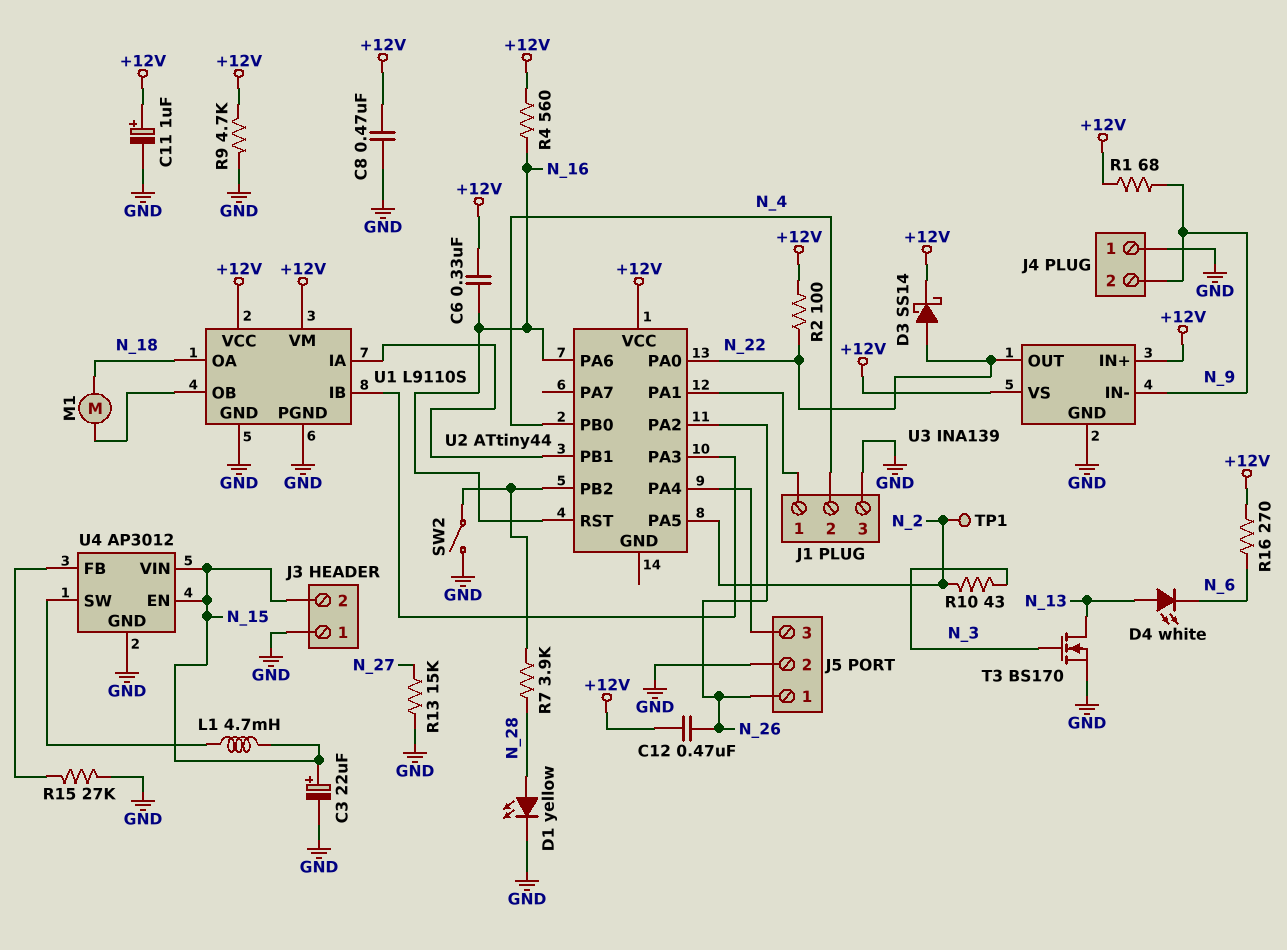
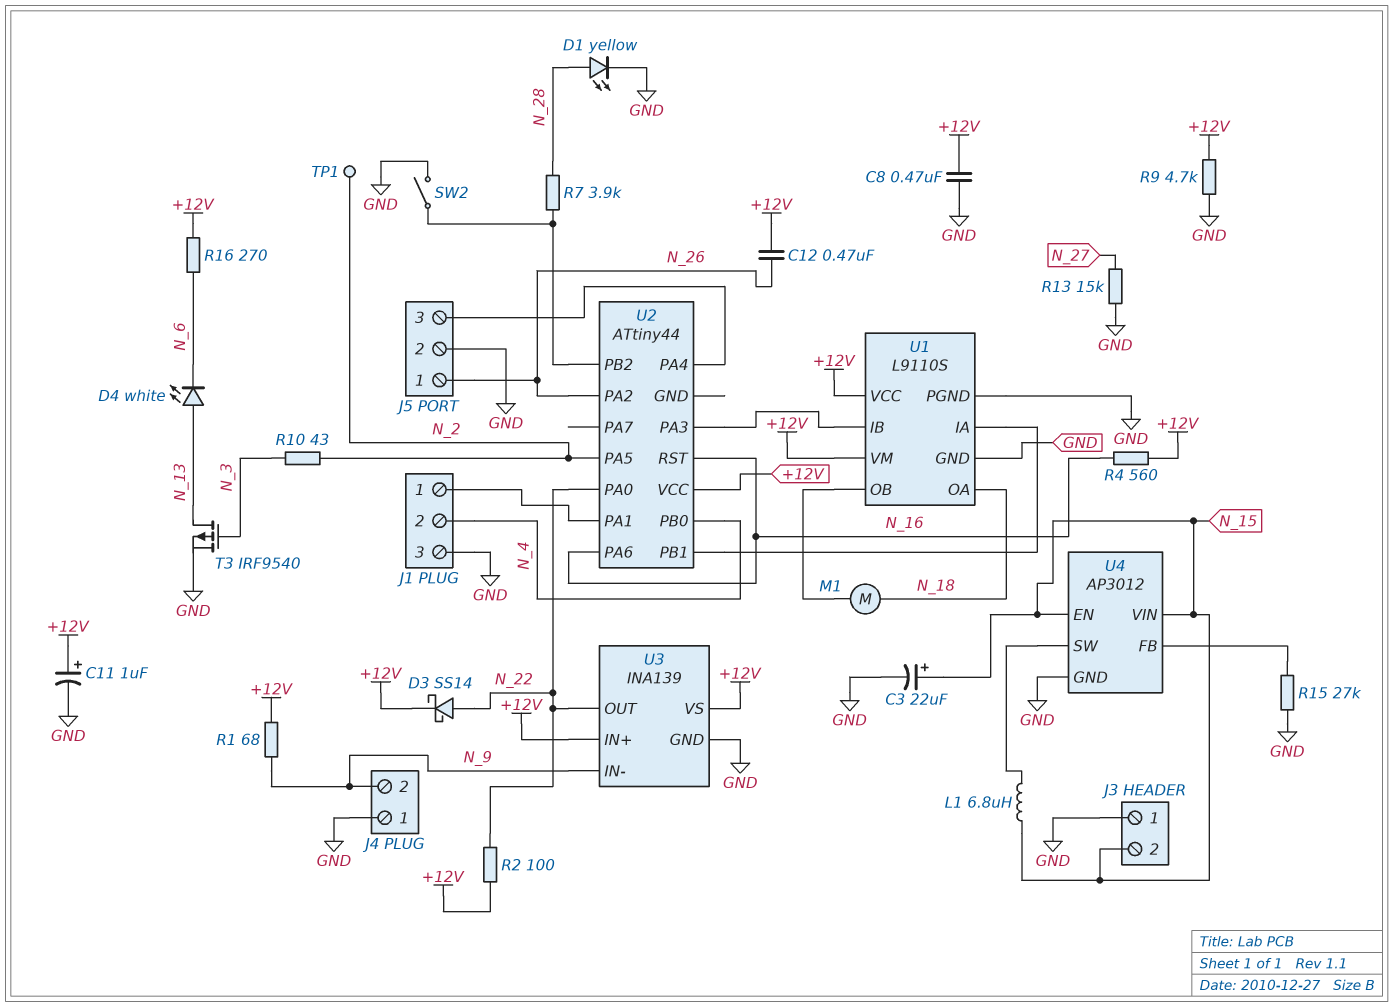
C6: 330nF (+12V, N_16) -> none
L1: 4.7mH (N_15, U4/SW) -> 6.8uH (N_15, U4/SW)
T3: NMOS BS170 (G N_3, D N_13, S GND) -> PMOS IRF9540 (G N_3, D N_13, S GND)

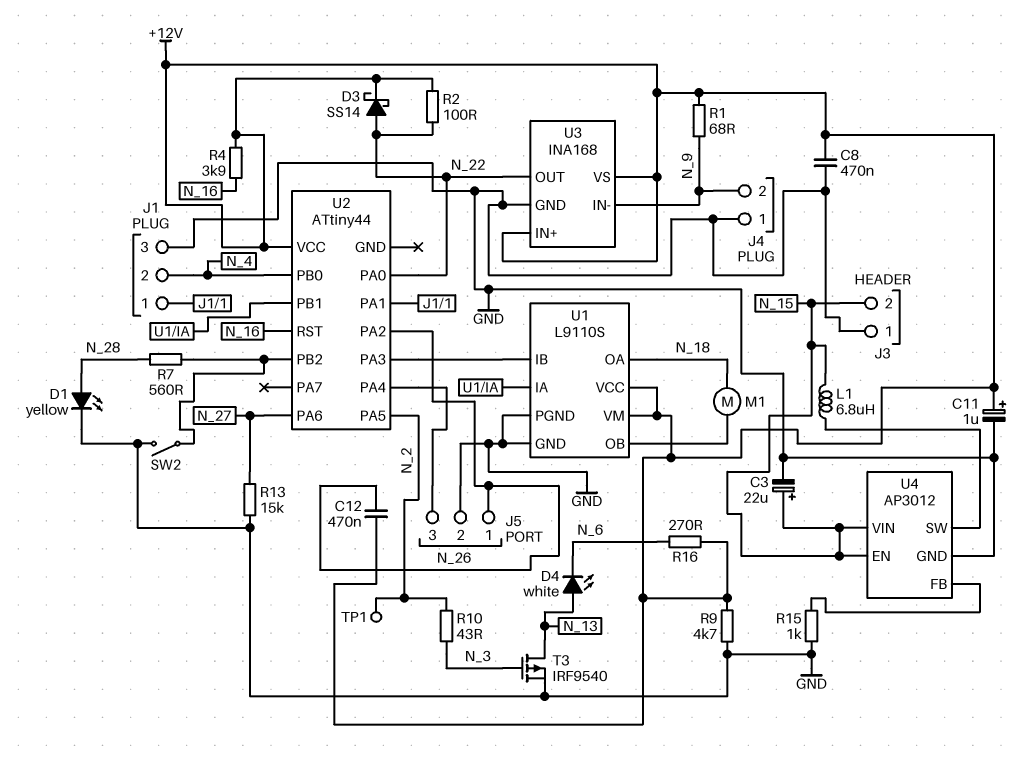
R4: 560 (+12V, N_16) -> 3.9k (+12V, N_16)
R7: 3.9k (N_28, U2/PB2) -> 560 (N_28, U2/PB2)
R15: 27k (GND, U4/FB) -> 1k (GND, U4/FB)
U2 pin PA6: N_16 -> N_27
U3: INA139 -> INA168

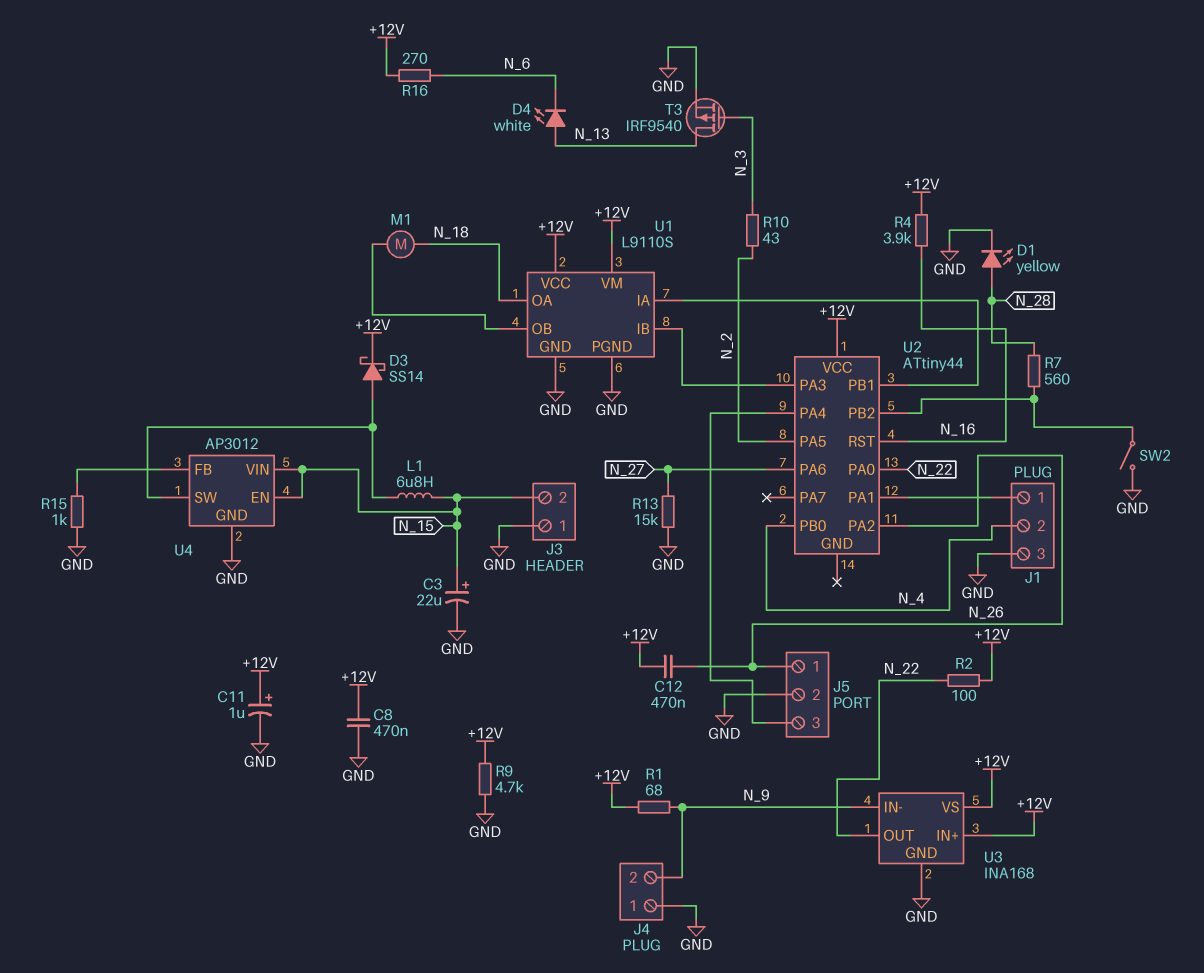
D3: schottky SS14 (A N_22, K +12V) -> schottky SS14 (A U4/SW, K +12V)
TP1: test point (N_2) -> none

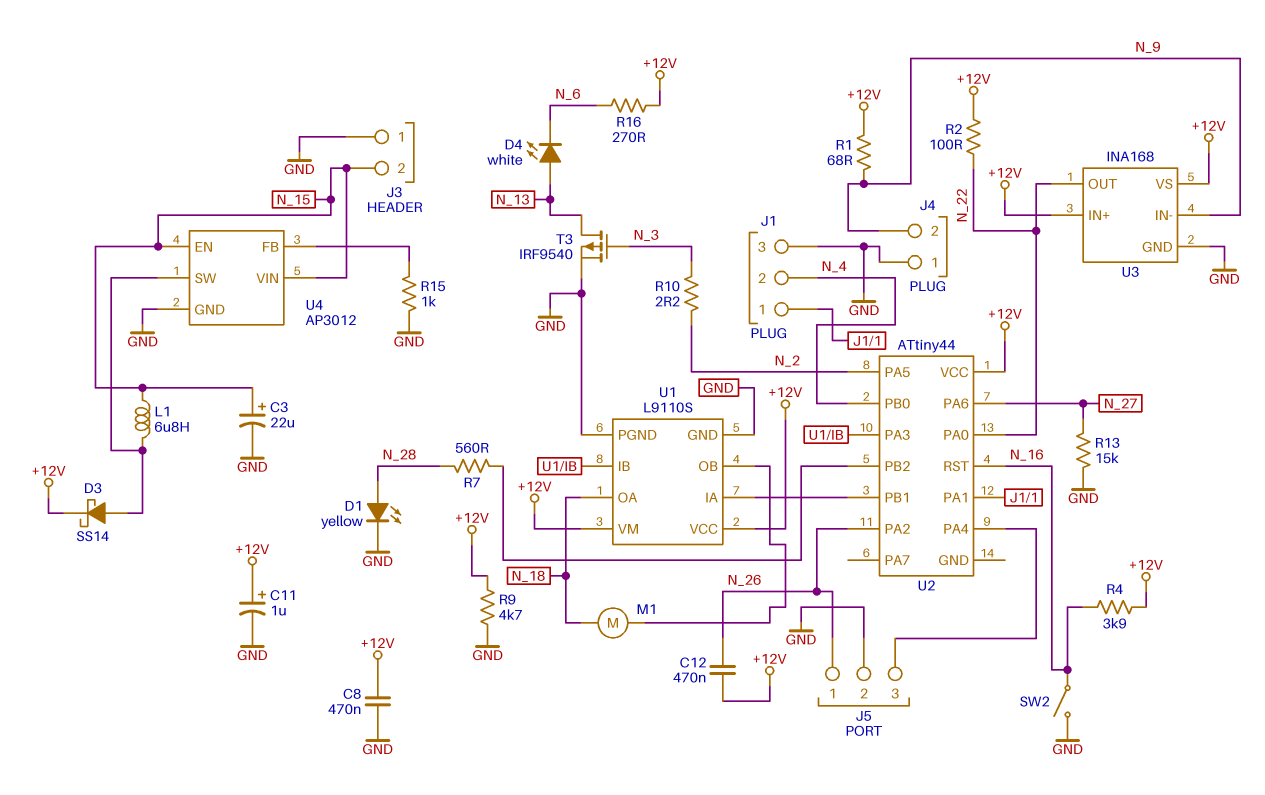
R10: 43 (N_2, N_3) -> 2.2 (N_2, N_3)
SW2: switch (GND, U2/PB2) -> switch (GND, N_16)

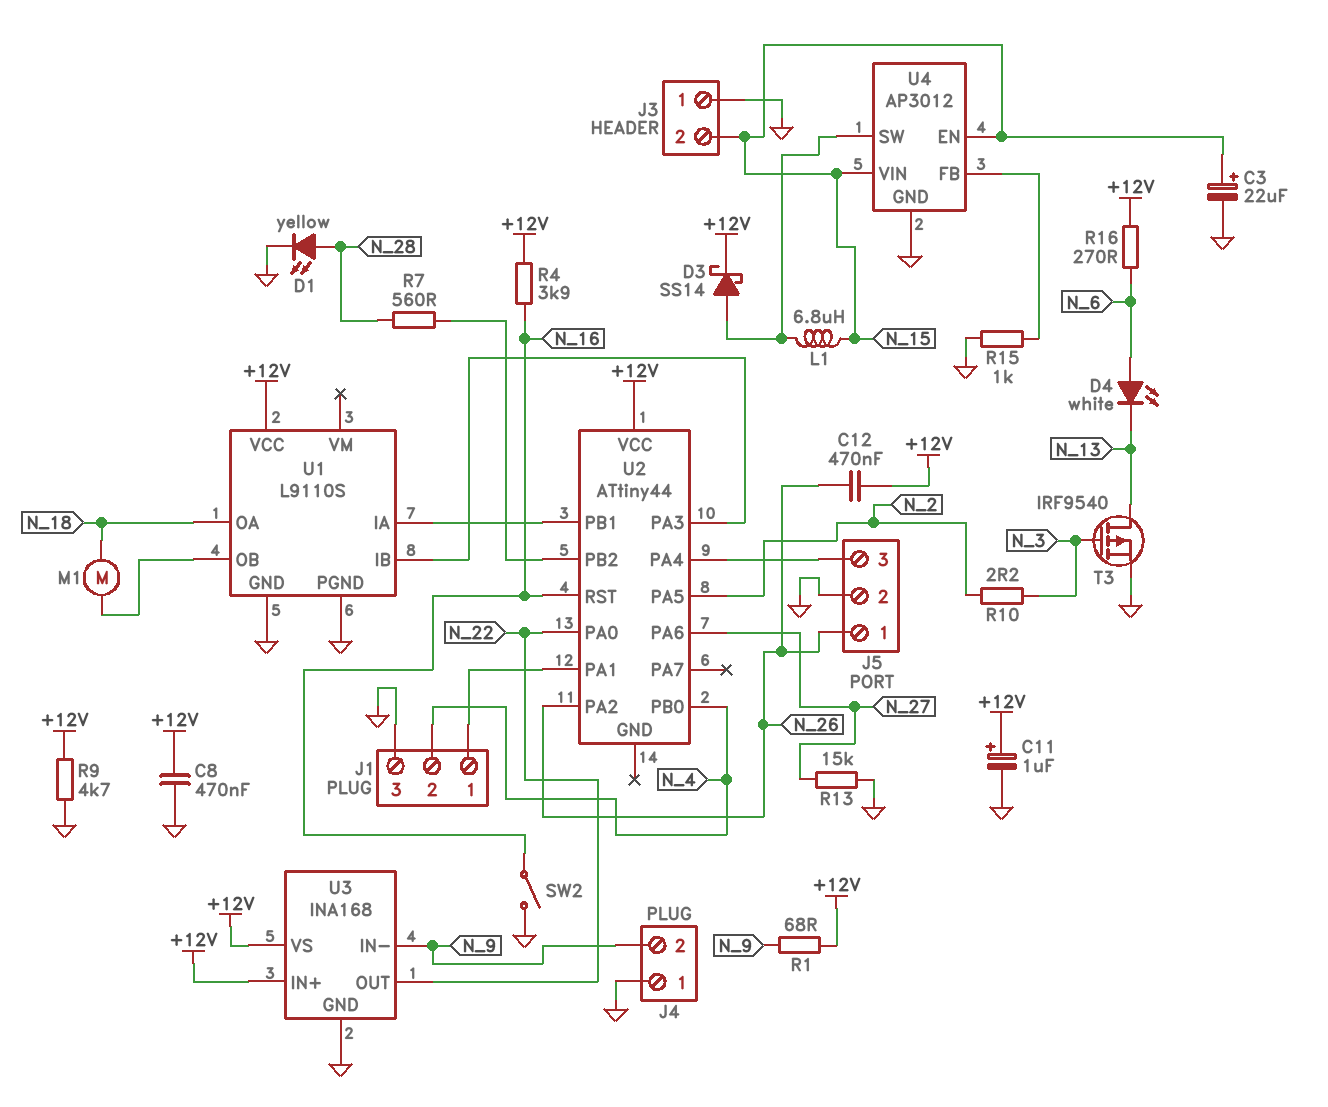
D4: LED white (A N_13, K N_6) -> LED white (A N_6, K N_13)
R2: 100 (+12V, N_22) -> none
U1 pin VM: +12V -> none

